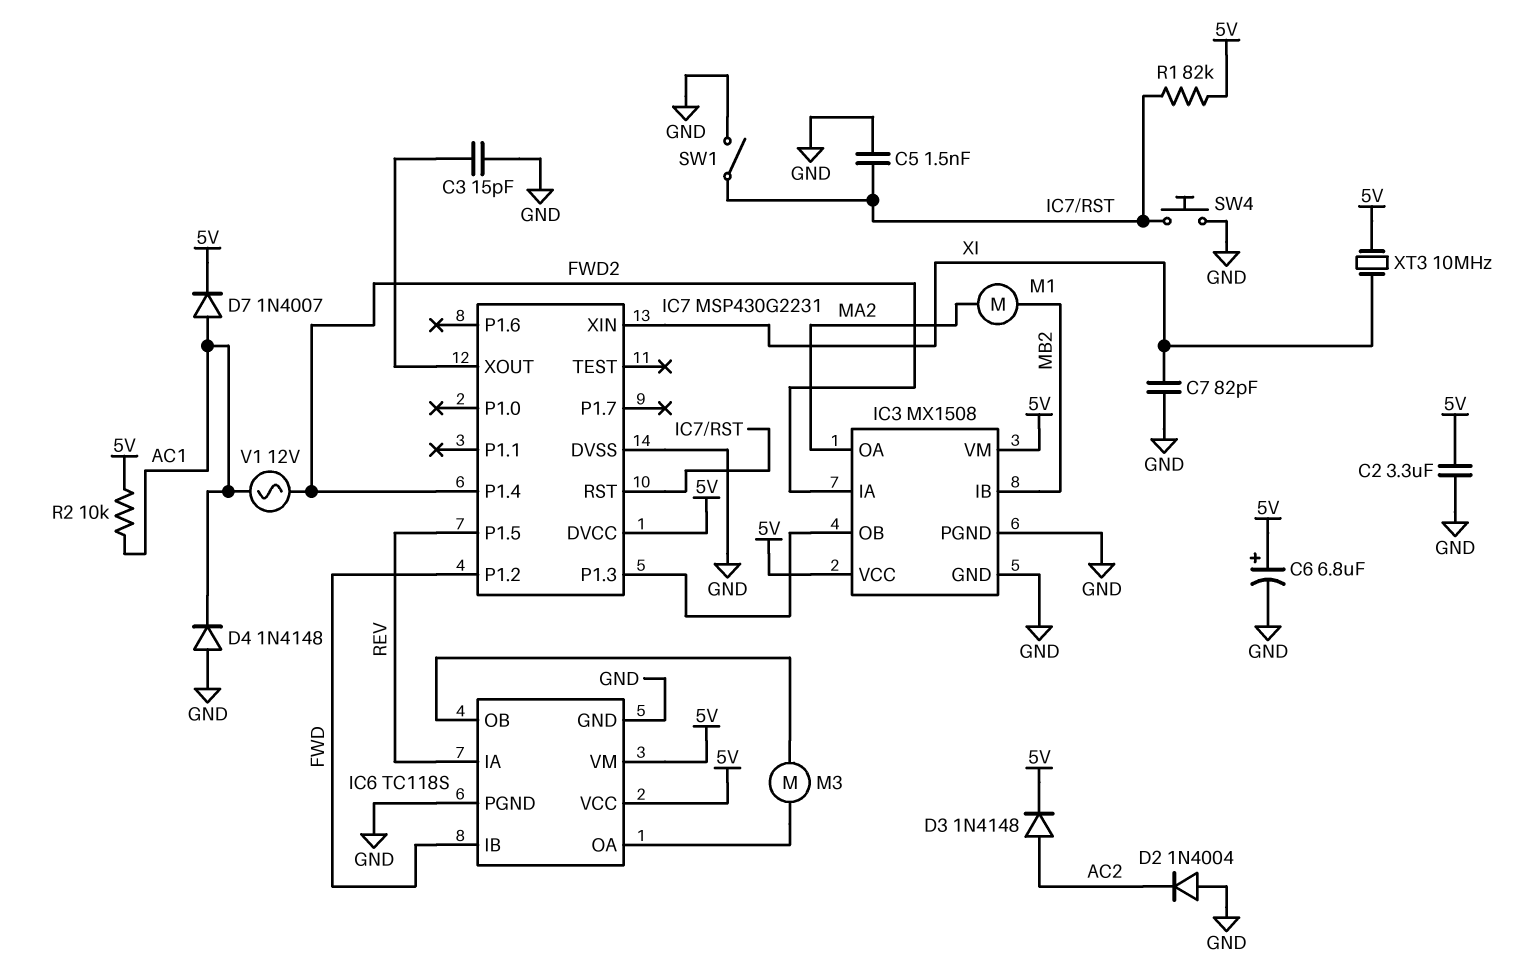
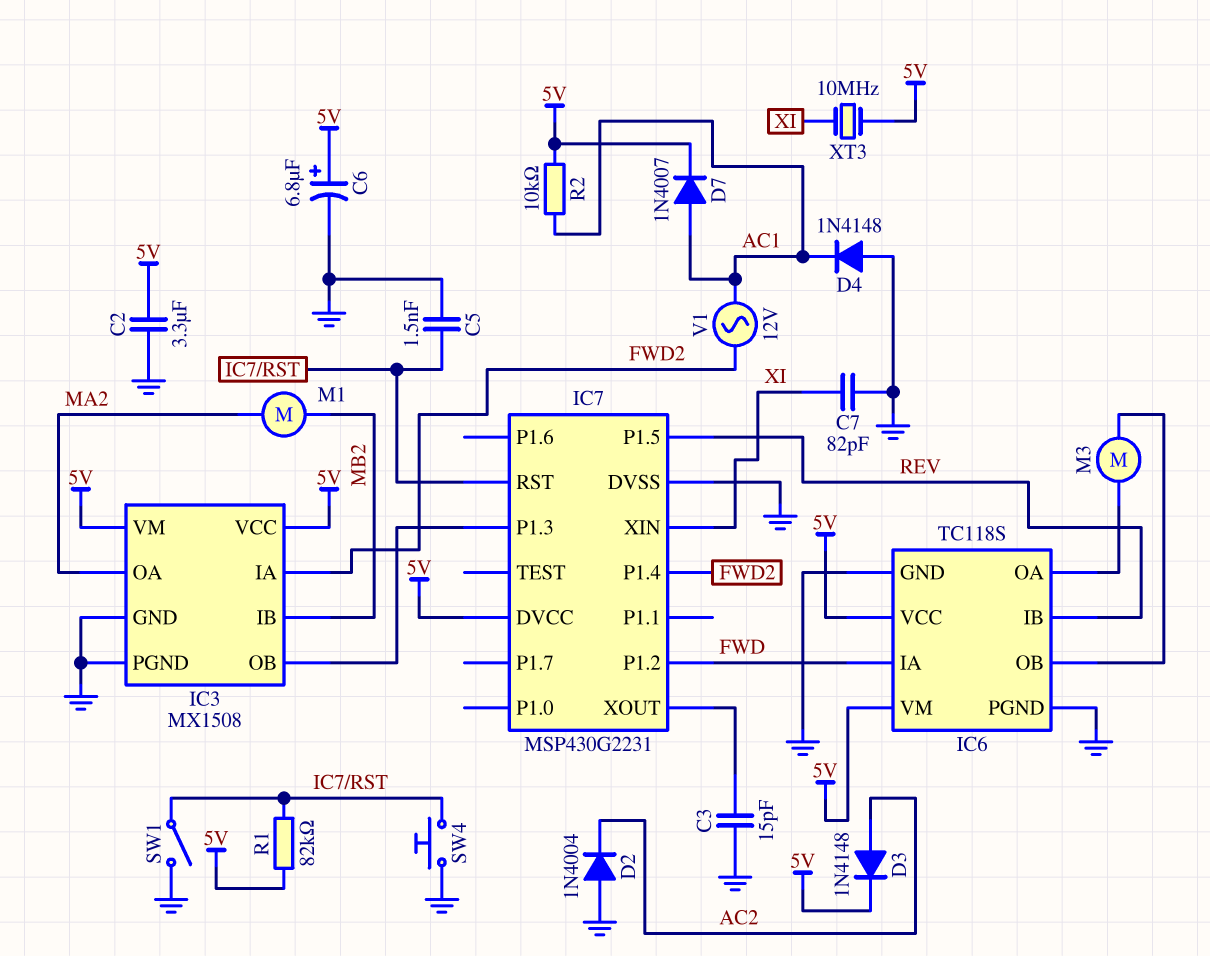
IC6 pin IA: REV -> FWD
IC6 pin IB: FWD -> REV

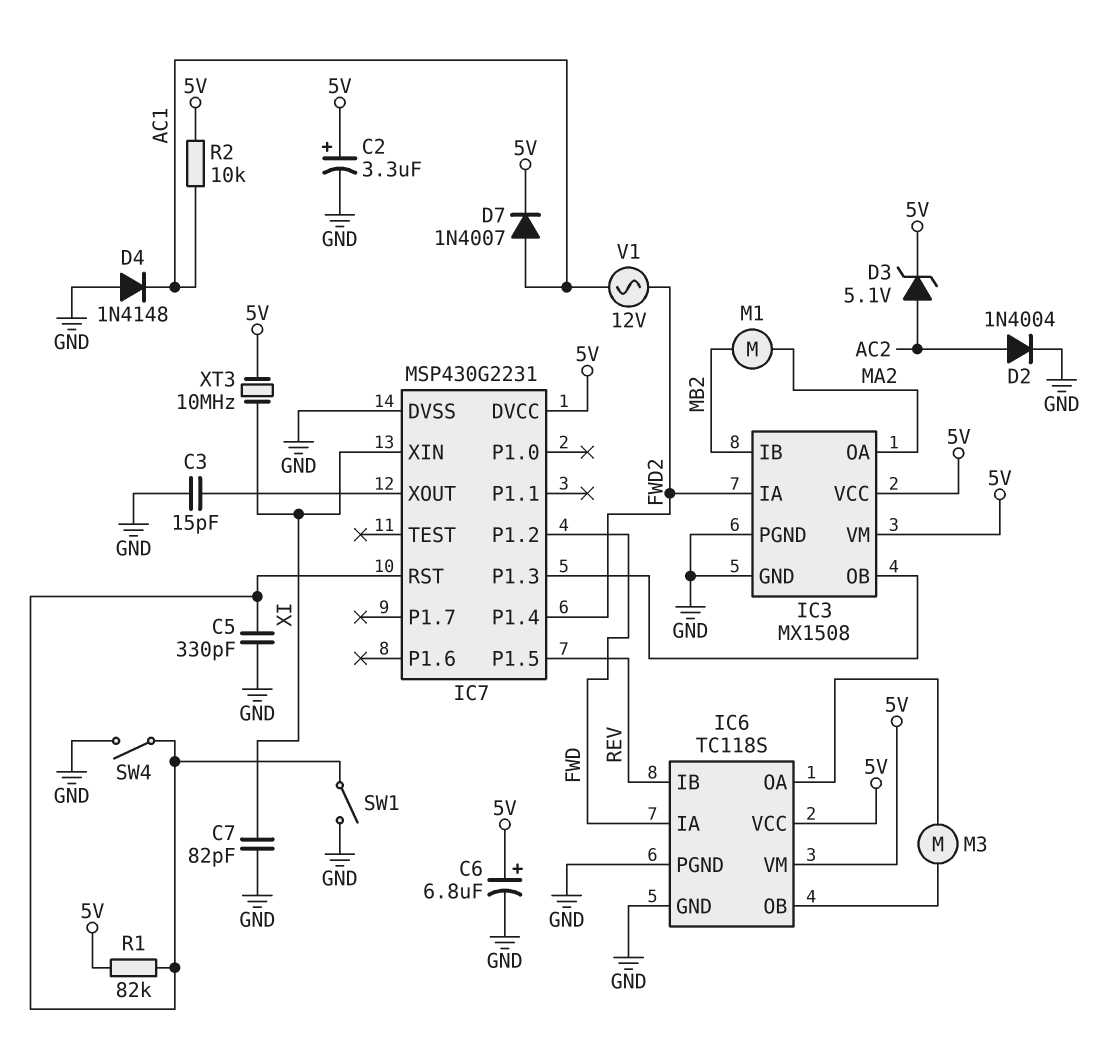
C2: 3.3uF (5V, GND) -> 3.3uF (plus 5V, minus GND)
C5: 1.5nF (GND, IC7/RST) -> 330pF (GND, IC7/RST)
D2: diode 1N4004 (A GND, K AC2) -> diode 1N4004 (A AC2, K GND)
D3: diode 1N4148 (A AC2, K 5V) -> zener 5.1V (A AC2, K 5V)
SW4: button (GND, IC7/RST) -> switch (GND, IC7/RST)

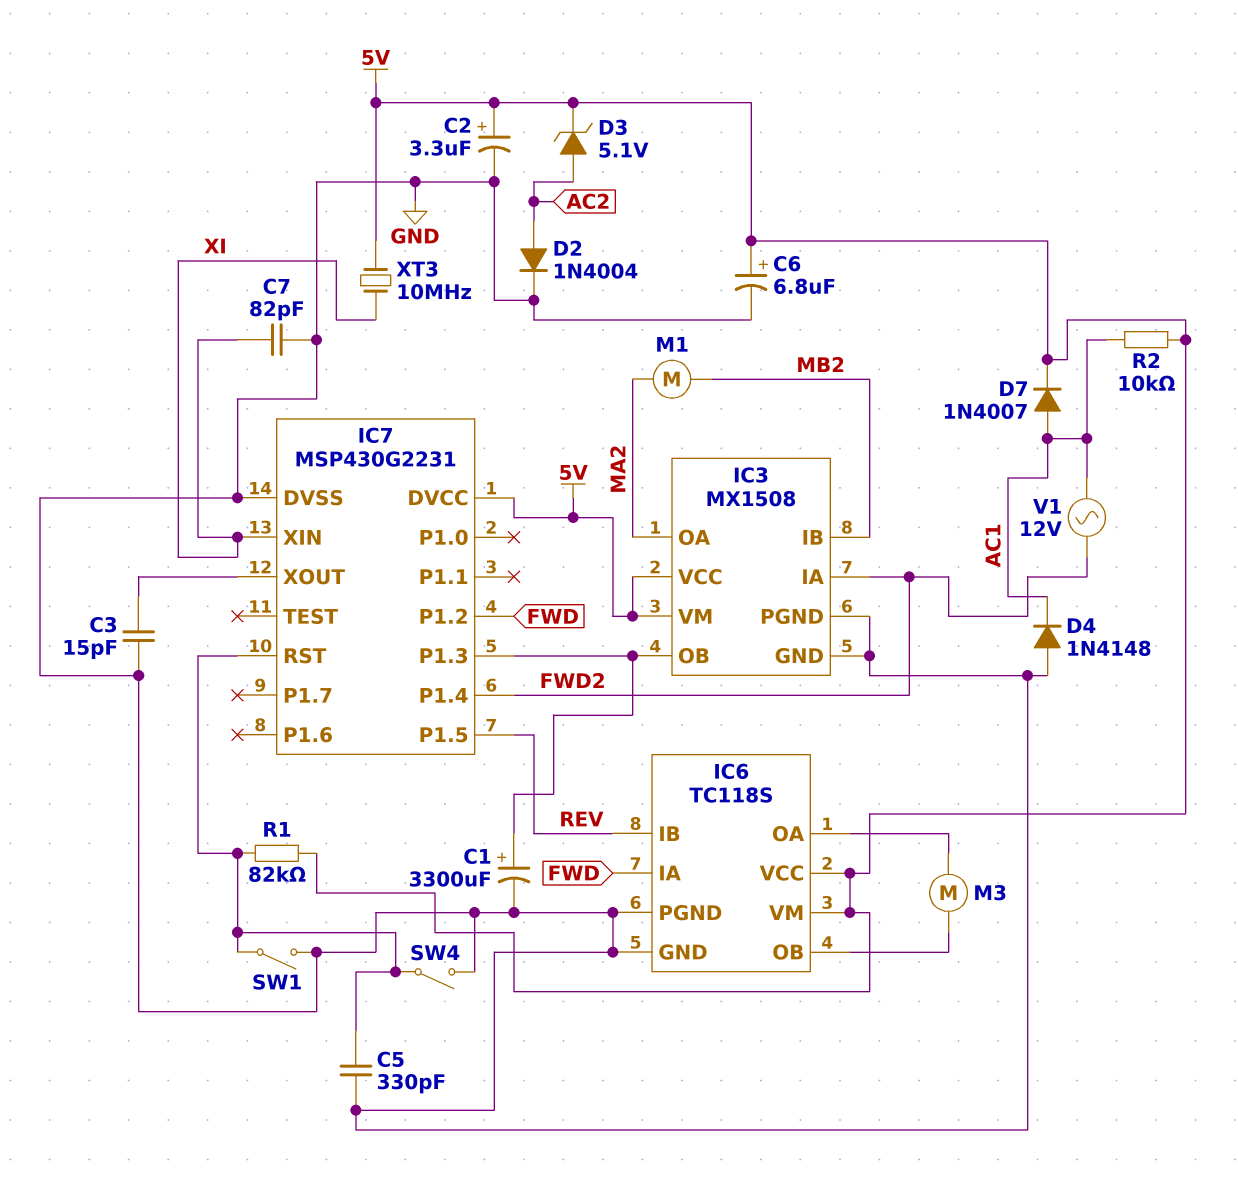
C1: none -> 3300uF (plus IC3/OB, minus GND)

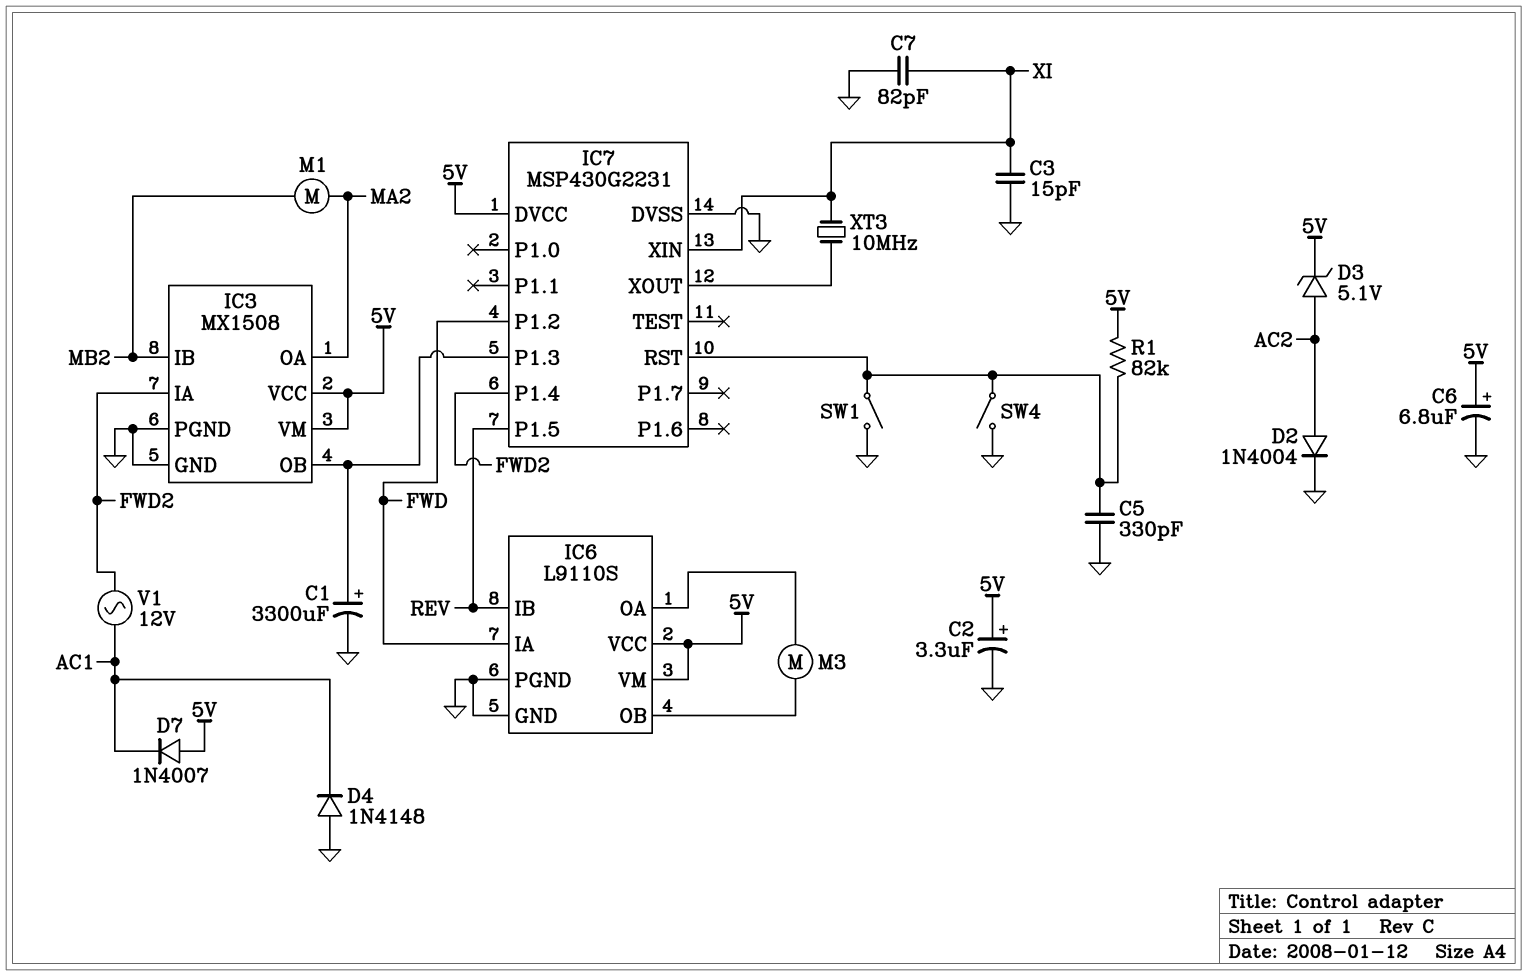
C3: 15pF (GND, IC7/XOUT) -> 15pF (GND, XI)
D7: diode 1N4007 (A AC1, K 5V) -> diode 1N4007 (A 5V, K AC1)
IC6: TC118S -> L9110S
R2: 10k (5V, AC1) -> none
XT3: 10MHz (5V, XI) -> 10MHz (IC7/XOUT, XI)

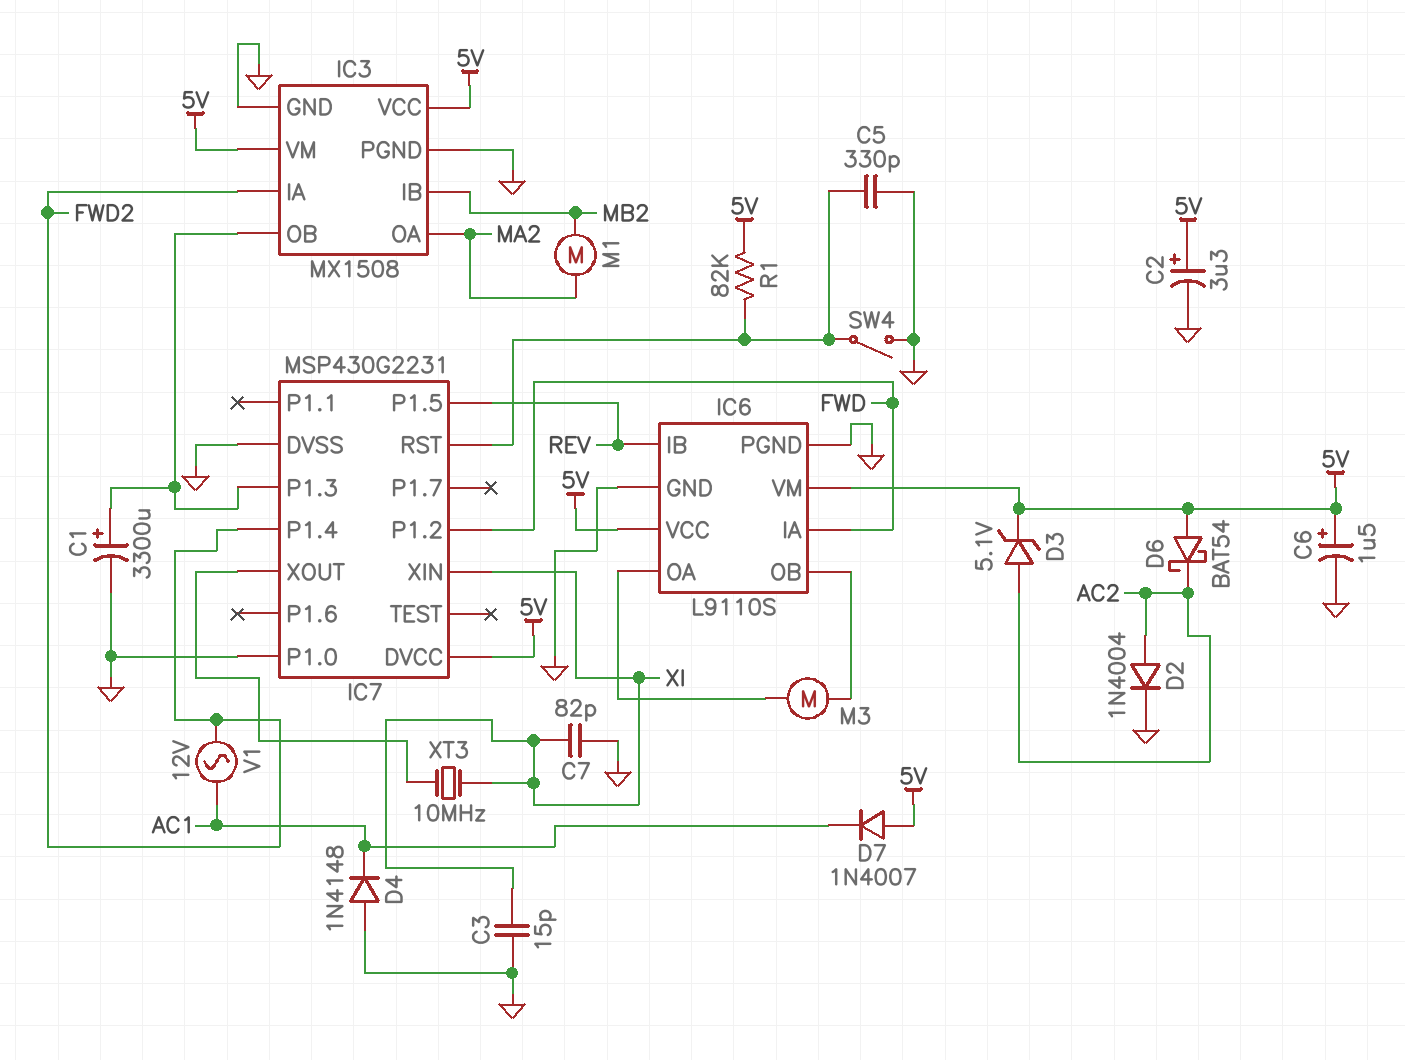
C6: 6.8uF (plus 5V, minus GND) -> 1.5uF (plus 5V, minus GND)
D6: none -> schottky BAT54 (A 5V, K AC2)
IC7 pin P1.0: none -> GND
SW1: switch (GND, IC7/RST) -> none

